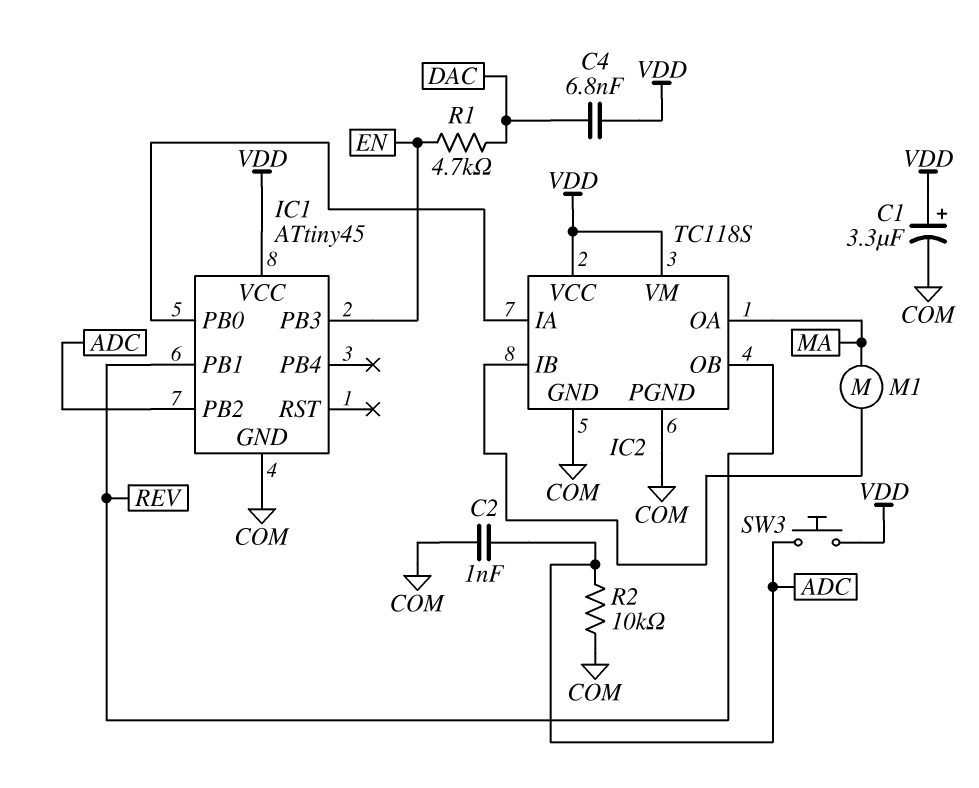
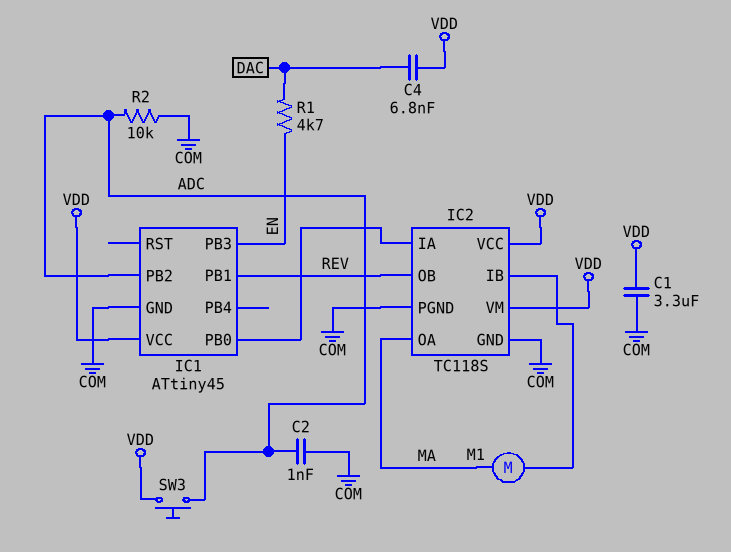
C1: 3.3uF (plus VDD, minus COM) -> 3.3uF (COM, VDD)

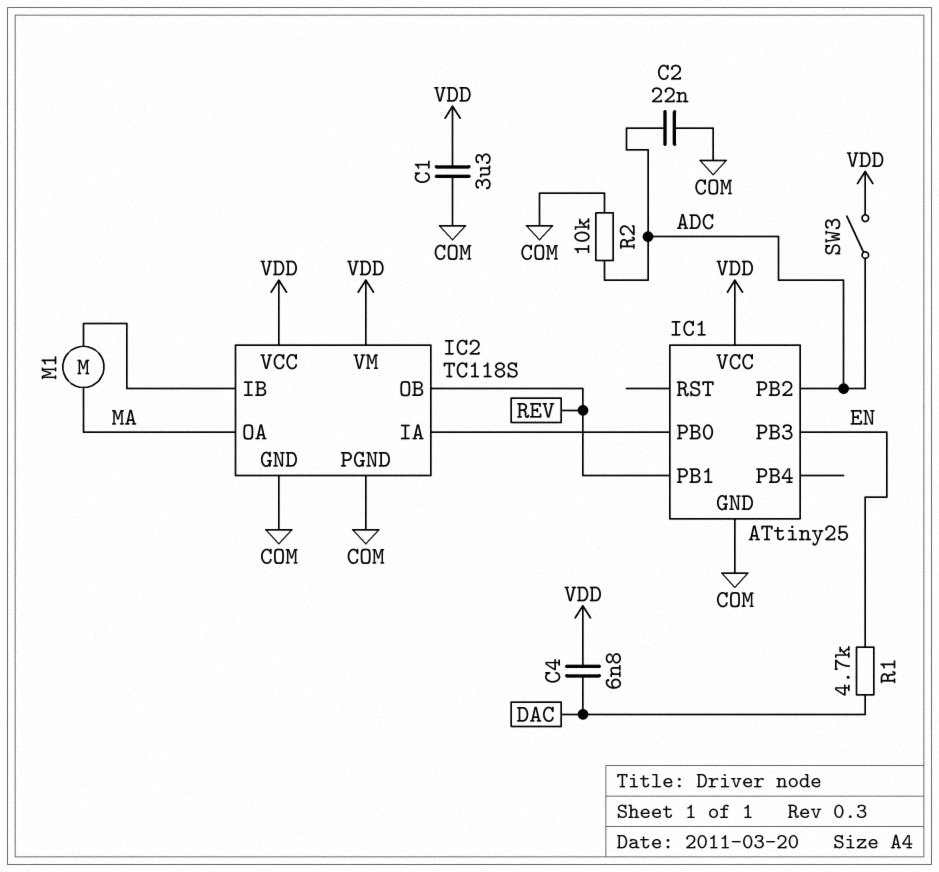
C2: 1nF (ADC, COM) -> 22nF (ADC, COM)
IC1: ATtiny45 -> ATtiny25
SW3: button (ADC, VDD) -> switch (ADC, VDD)

